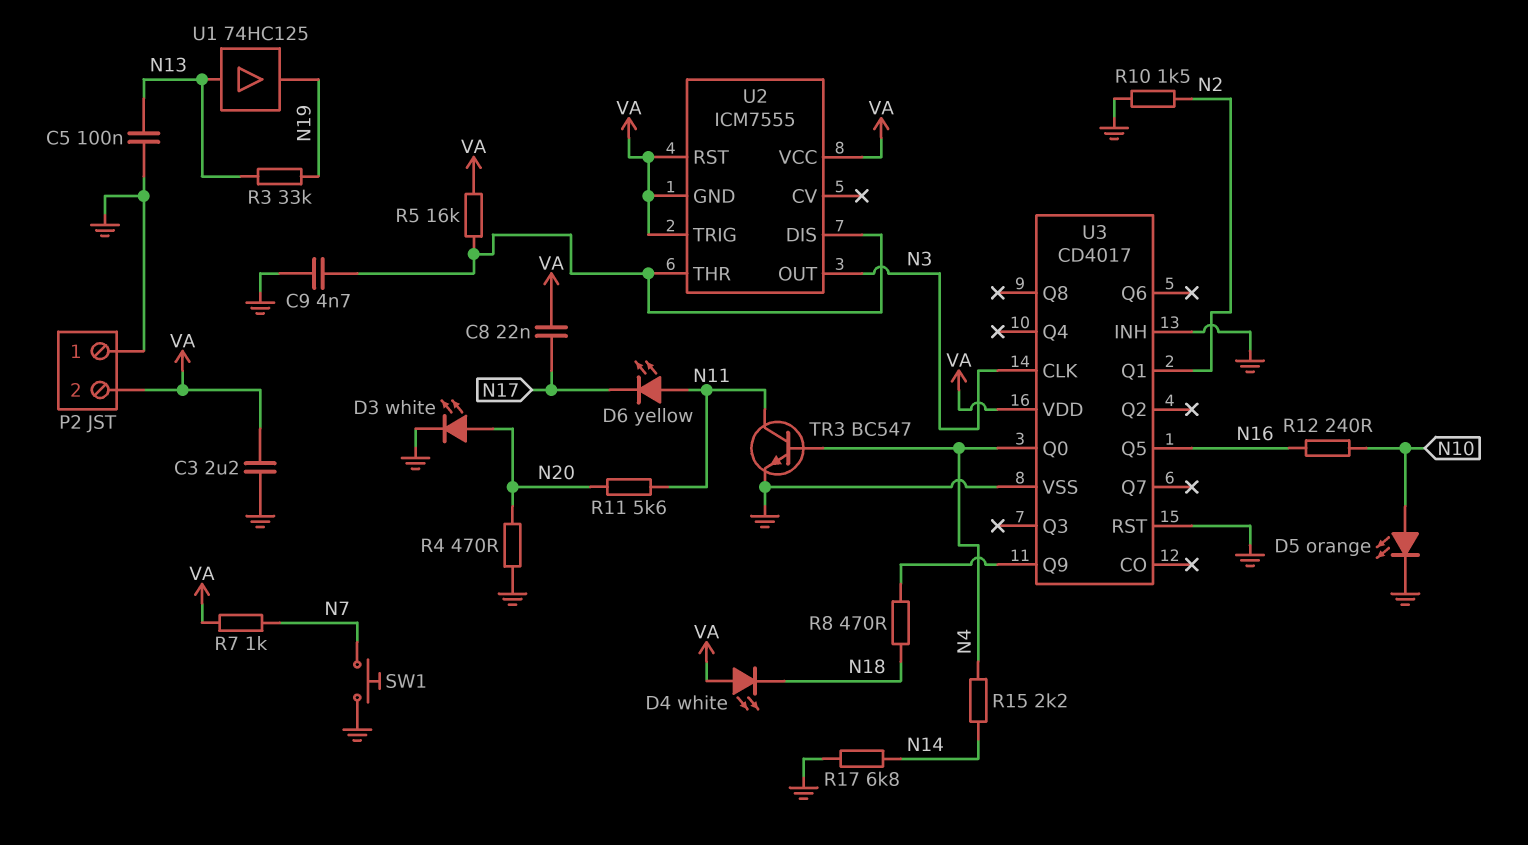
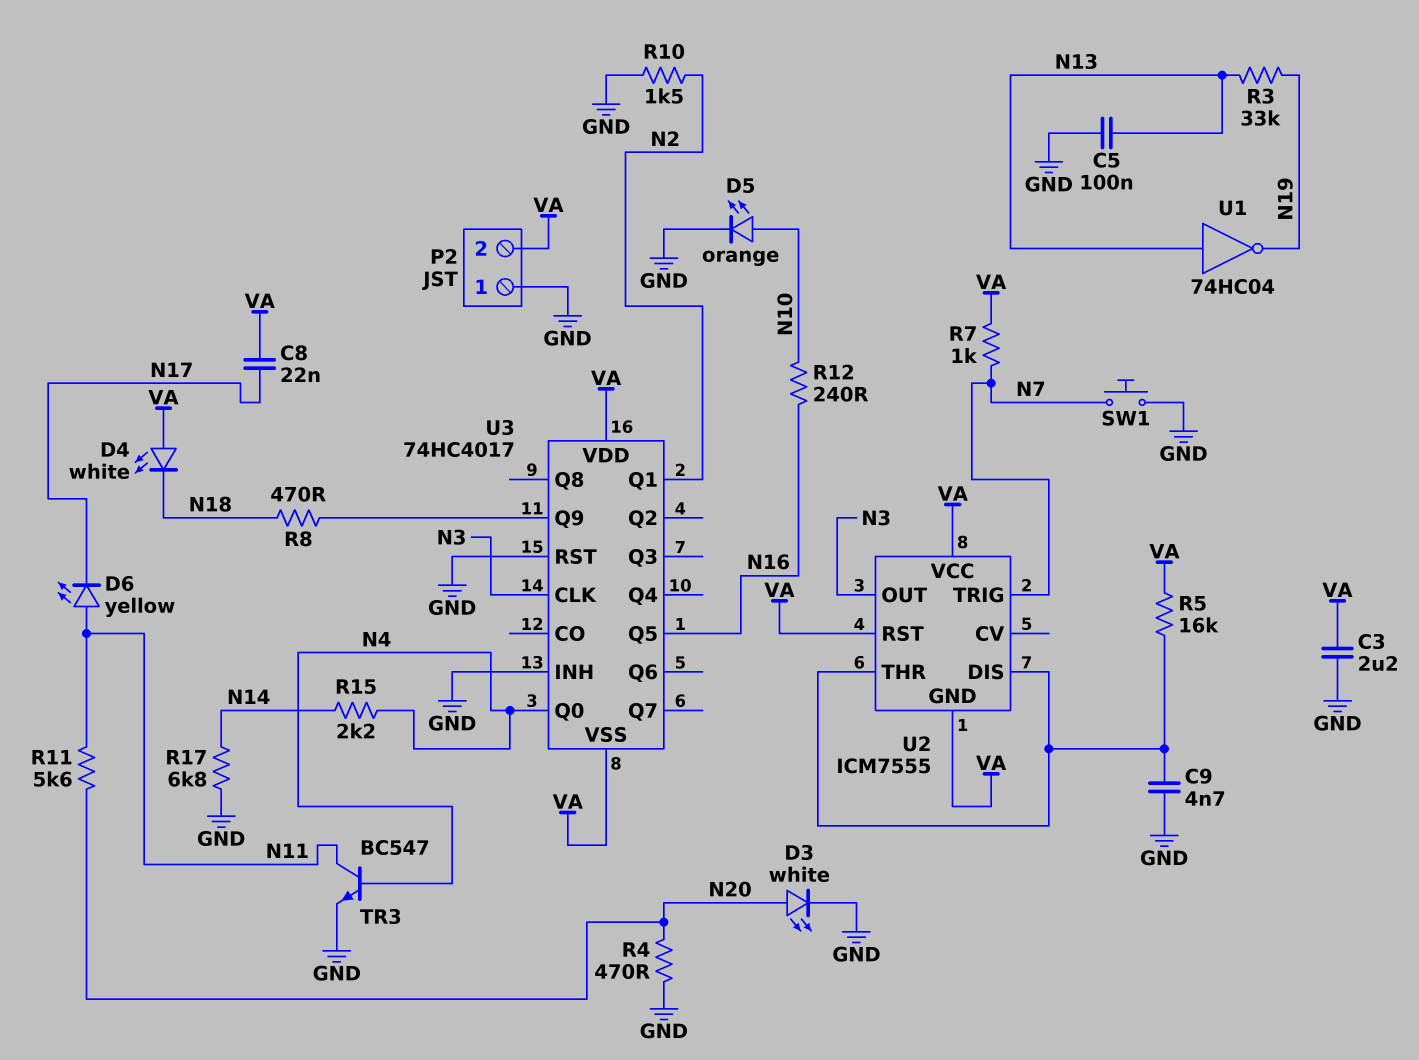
U1: buffer 74HC125 (in N13, out N19) -> NOT 74HC04 (in N13, out N19)
U2 pin TRIG: VA -> N7
U3: CD4017 -> 74HC4017
U3 pin VSS: GND -> VA

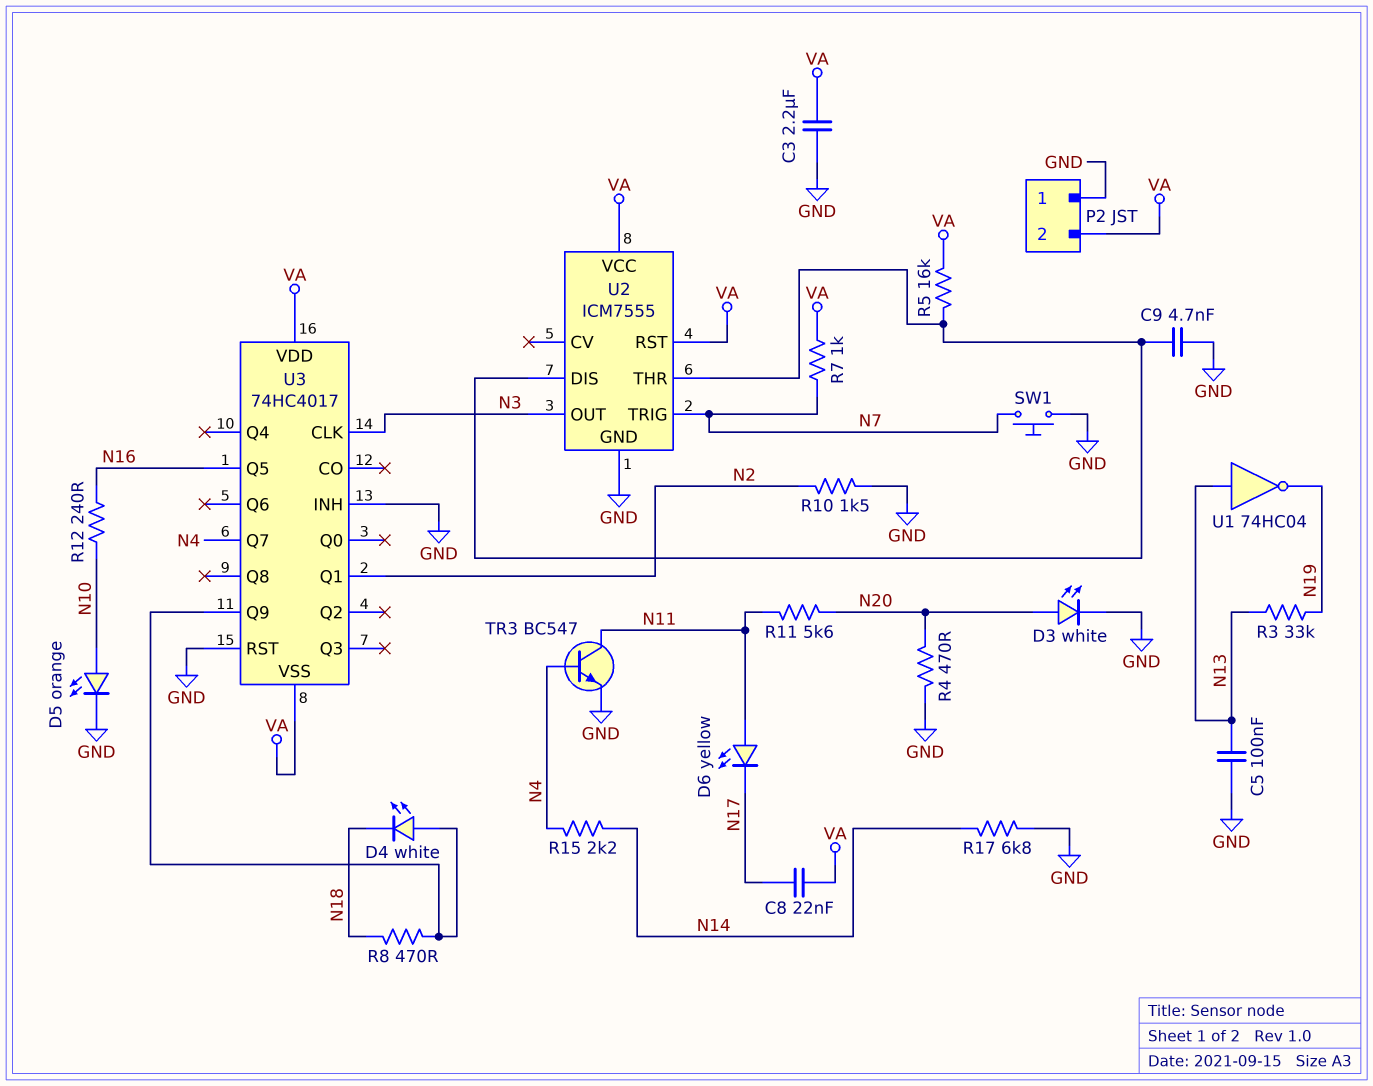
D4: LED white (A VA, K N18) -> LED white (A U3/Q9, K N18)
U2 pin GND: VA -> GND
U3 pin Q0: N4 -> none
U3 pin Q7: none -> N4

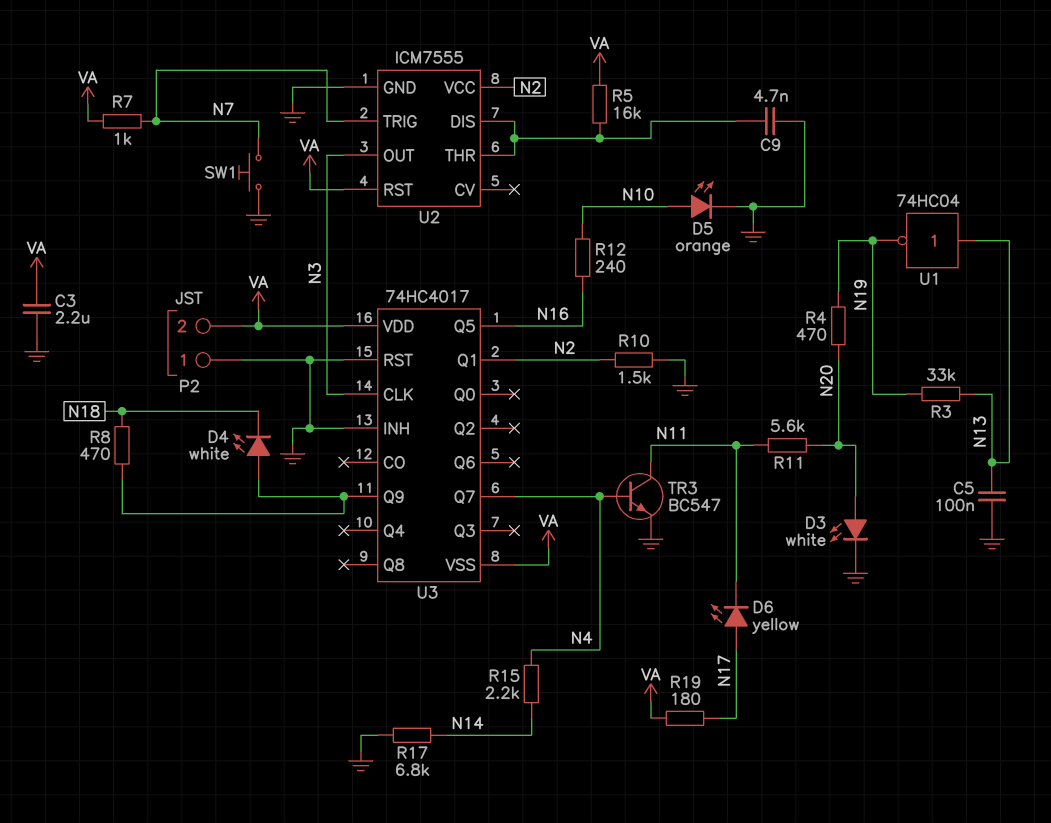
C8: 22nF (N17, VA) -> none
D6: LED yellow (A N11, K N17) -> LED yellow (A N17, K N11)
R4: 470 (GND, N20) -> 470 (N19, N20)
R19: none -> 180 (N17, VA)
U2 pin VCC: VA -> N2

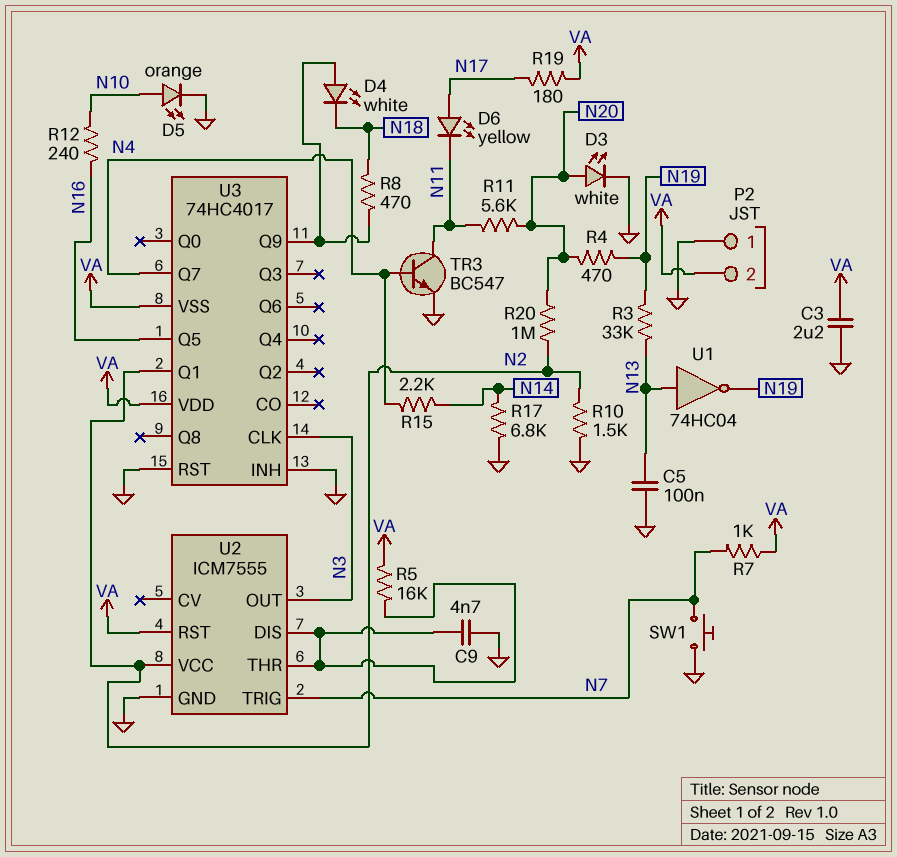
R20: none -> 1M (N2, N20)

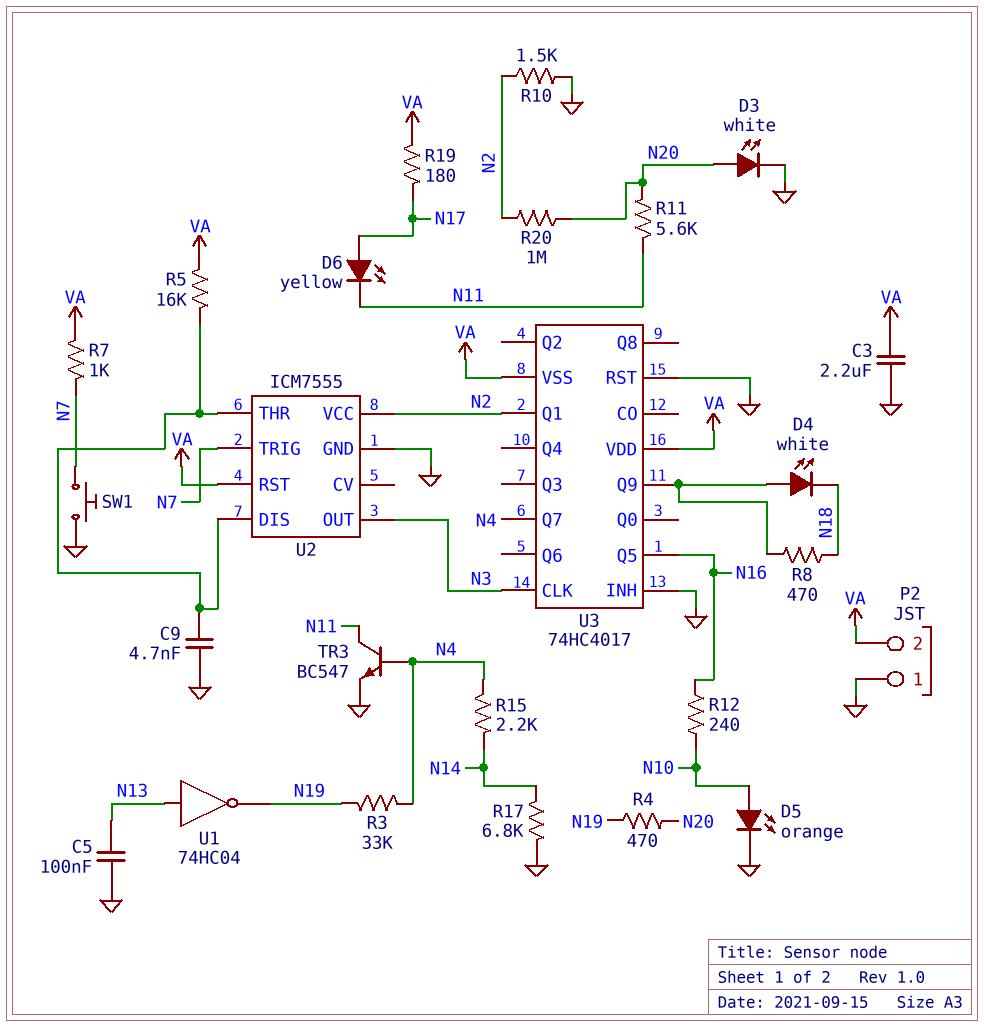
R3: 33k (N13, N19) -> 33k (N4, N19)

